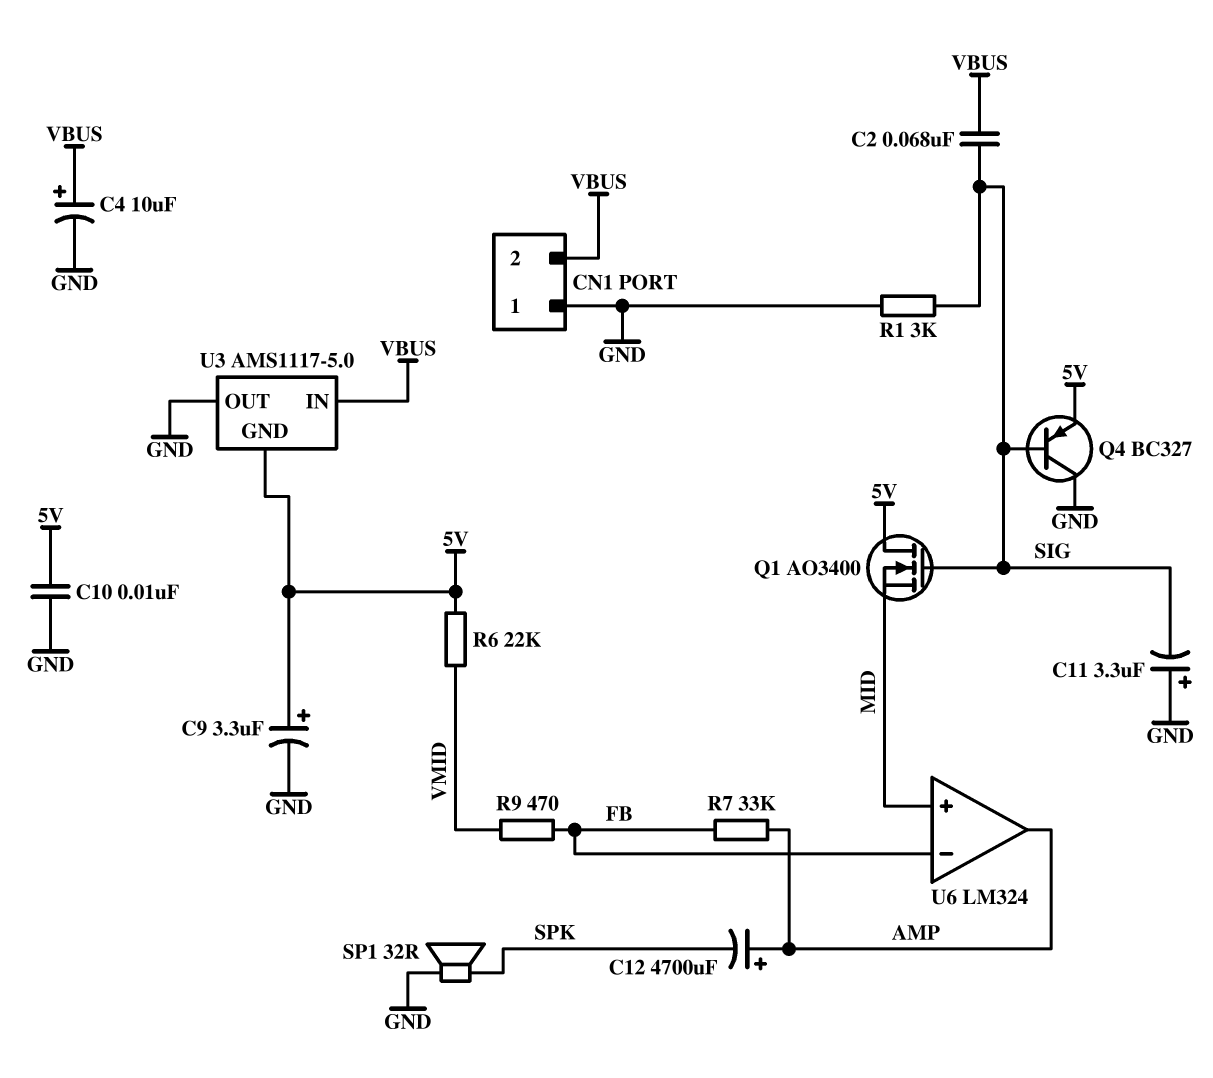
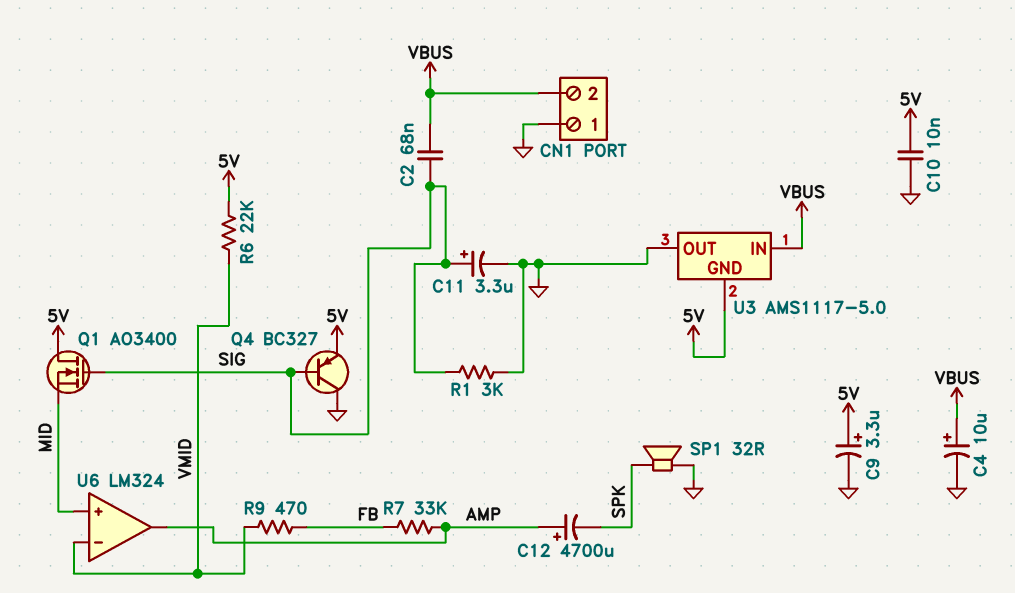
C11: 3.3uF (plus GND, minus SIG) -> 3.3uF (plus SIG, minus GND)
U6 pin in-: FB -> VMID

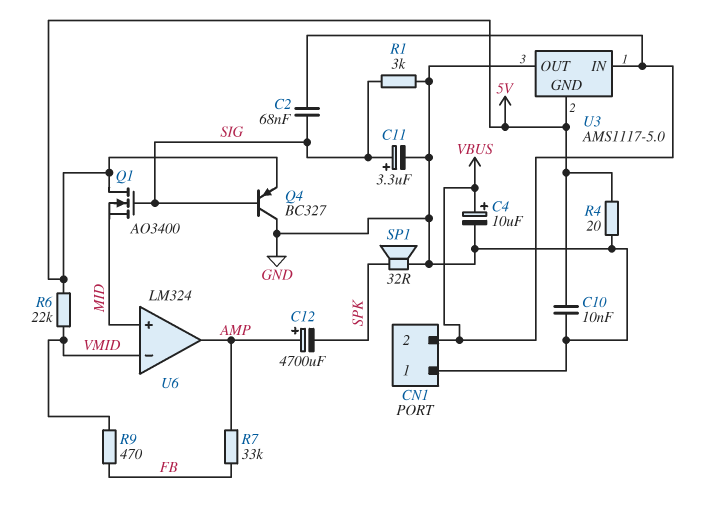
C9: 3.3uF (plus 5V, minus GND) -> none
R4: none -> 20 (5V, GND)

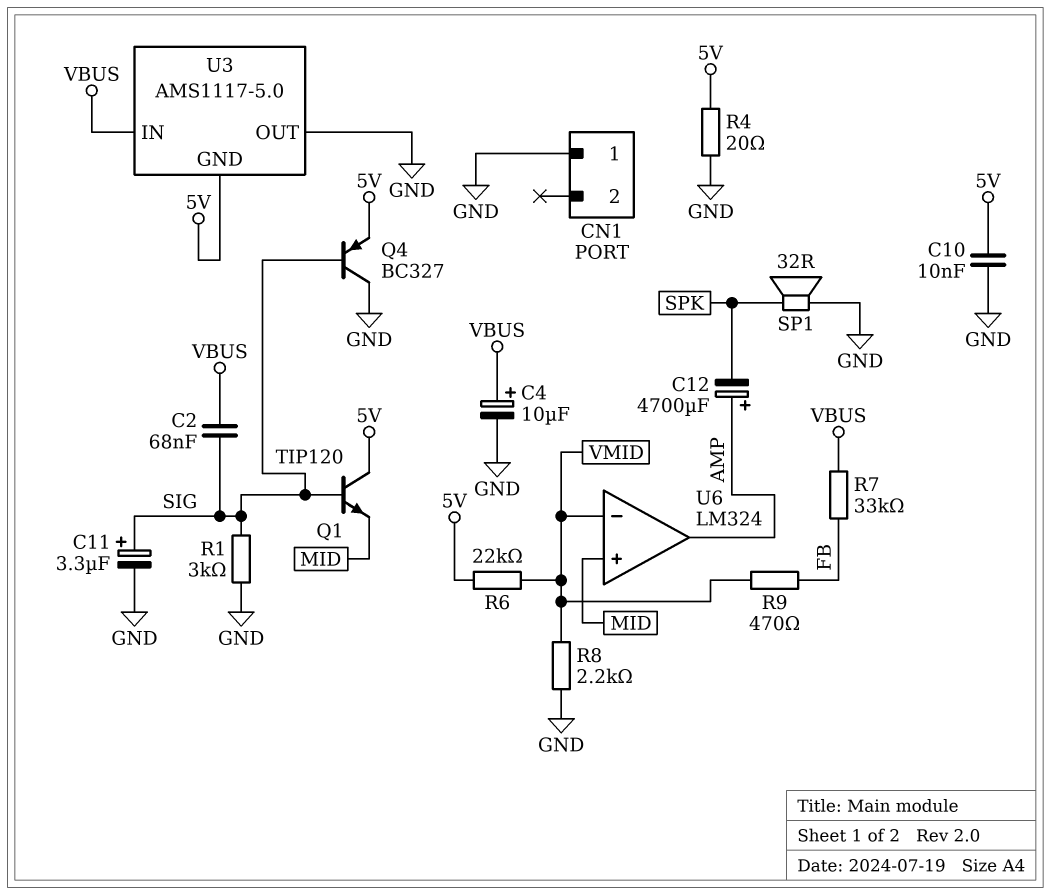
CN1 pin 2: VBUS -> none
Q1: NMOS AO3400 (G SIG, D 5V, S MID) -> NPN TIP120 (B SIG, C 5V, E MID)
R7: 33k (AMP, FB) -> 33k (FB, VBUS)
R8: none -> 2.2k (GND, VMID)

